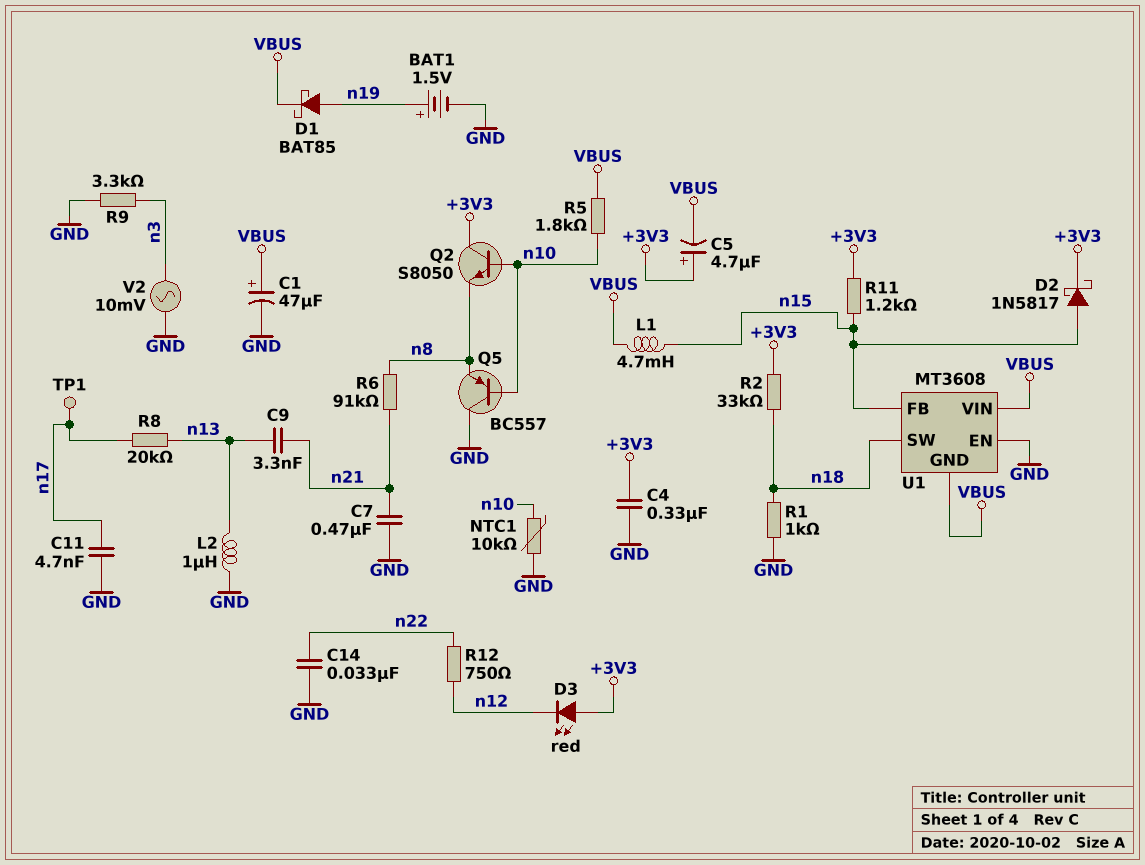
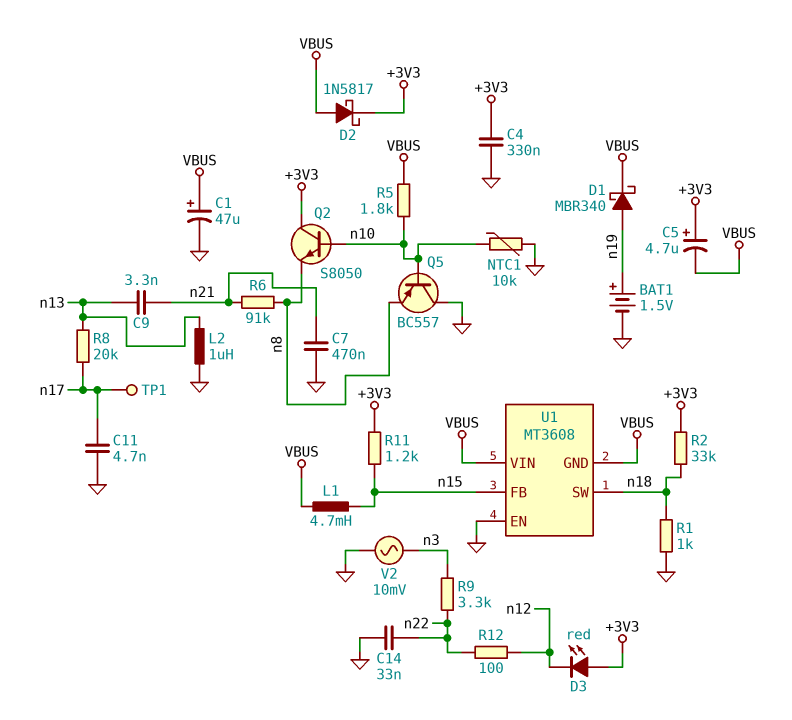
D1: schottky BAT85 (A n19, K VBUS) -> schottky MBR340 (A n19, K VBUS)
D2: schottky 1N5817 (A n15, K +3V3) -> schottky 1N5817 (A VBUS, K +3V3)
R9: 3.3k (GND, n3) -> 3.3k (n3, n22)
R12: 750 (n12, n22) -> 100 (n12, n22)

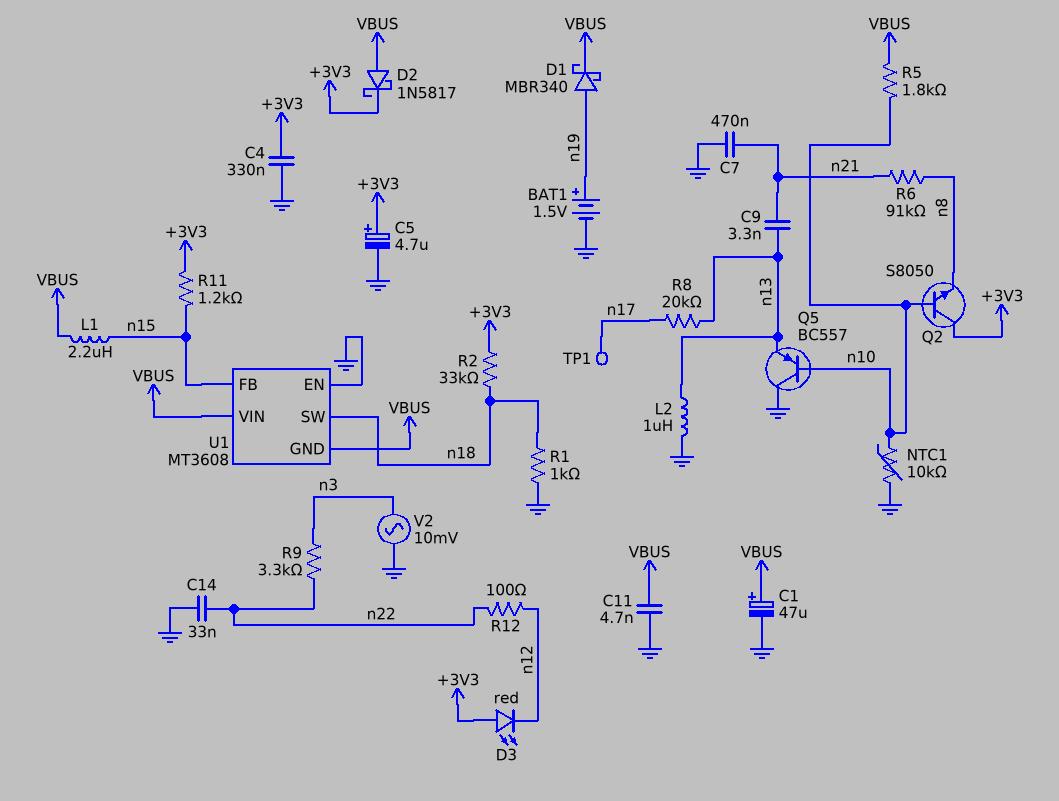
C5: 4.7uF (plus +3V3, minus VBUS) -> 4.7uF (plus +3V3, minus GND)
C11: 4.7nF (GND, n17) -> 4.7nF (GND, VBUS)
L1: 4.7mH (VBUS, n15) -> 2.2uH (VBUS, n15)
Q5: PNP BC557 (B n10, C GND, E n8) -> PNP BC557 (B n10, C GND, E n13)

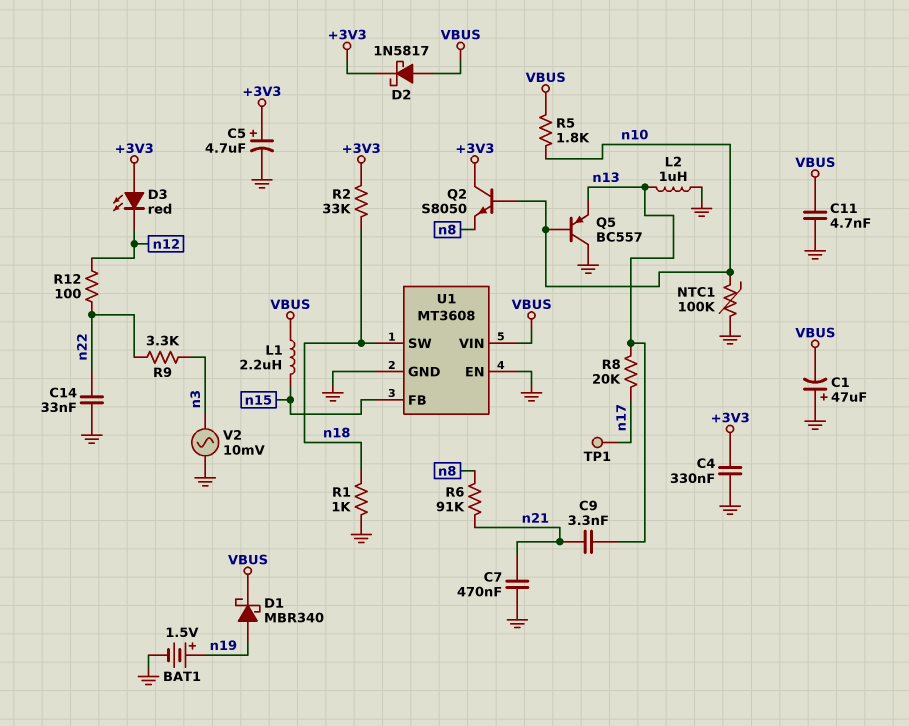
C1: 47uF (plus VBUS, minus GND) -> 47uF (plus GND, minus VBUS)
NTC1: 10k (GND, n10) -> 100k (GND, n10)
R11: 1.2k (+3V3, n15) -> none
U1 pin GND: VBUS -> GND

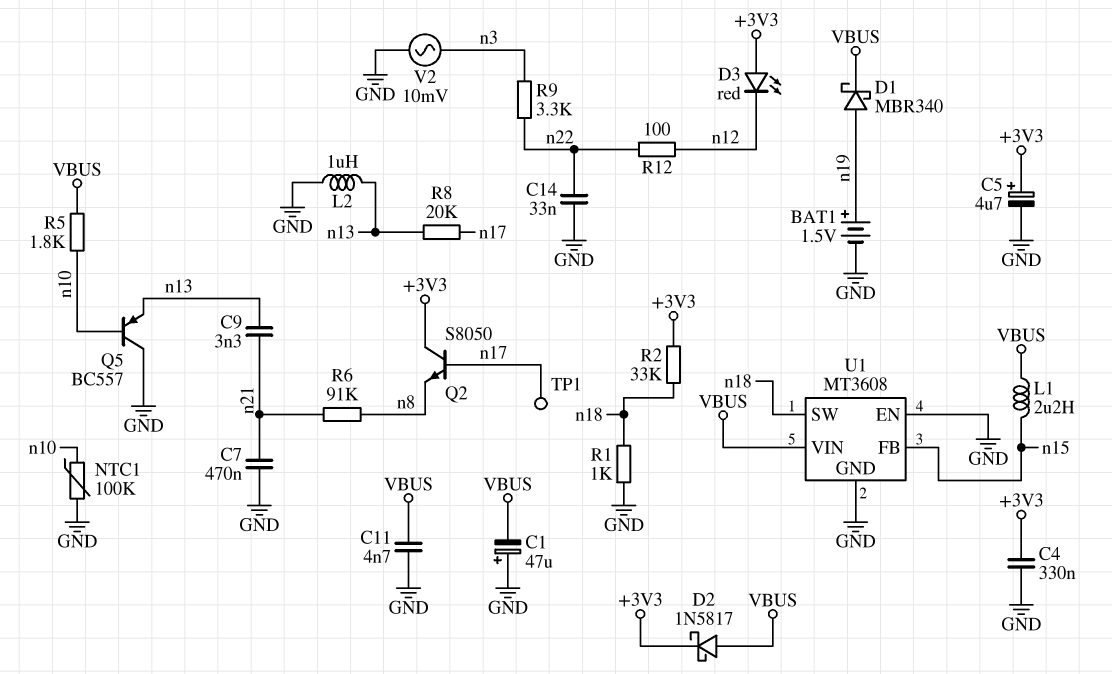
Q2: NPN S8050 (B n10, C +3V3, E n8) -> NPN S8050 (B n17, C +3V3, E n8)

